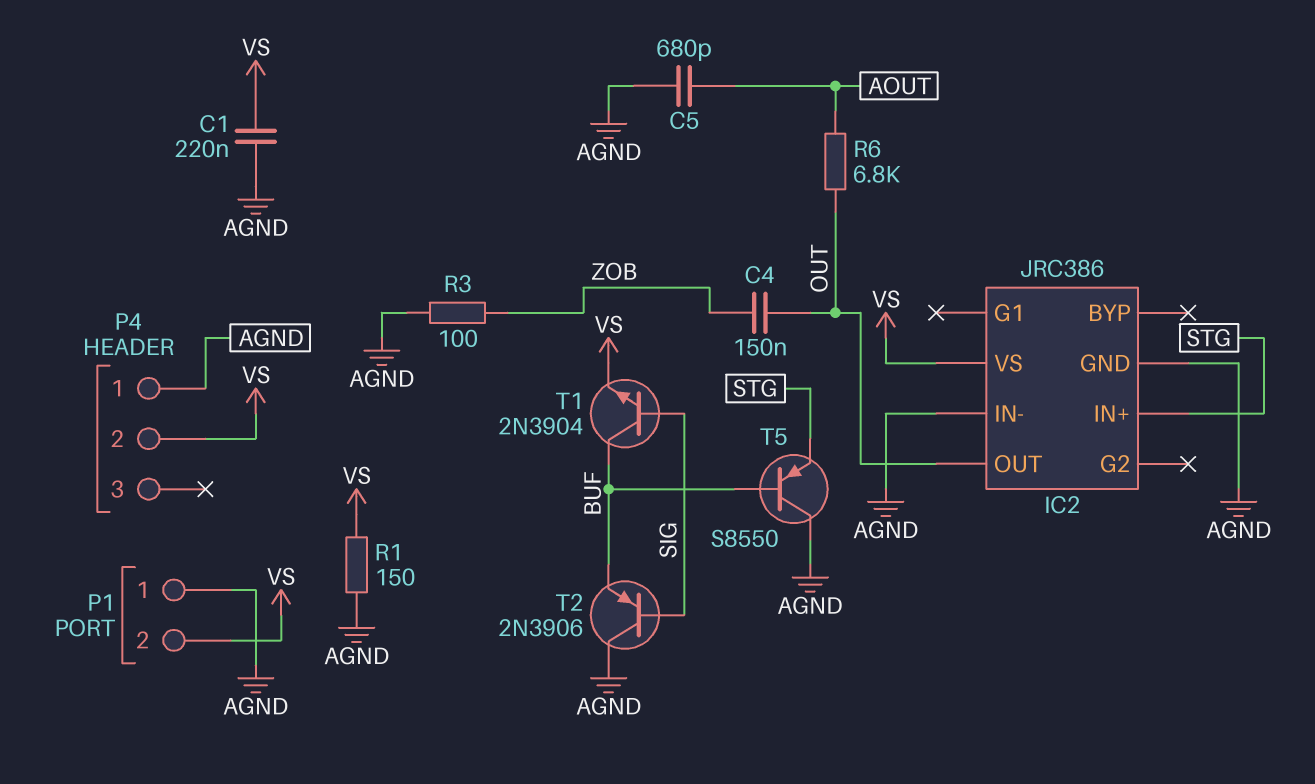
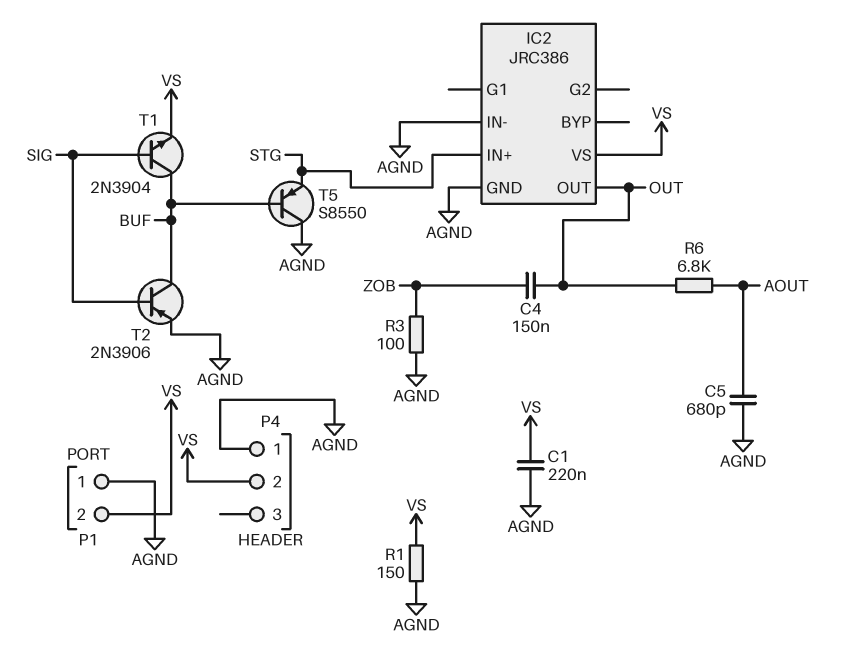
T2: PNP 2N3906 (B SIG, C AGND, E BUF) -> PNP 2N3906 (B SIG, C BUF, E AGND)

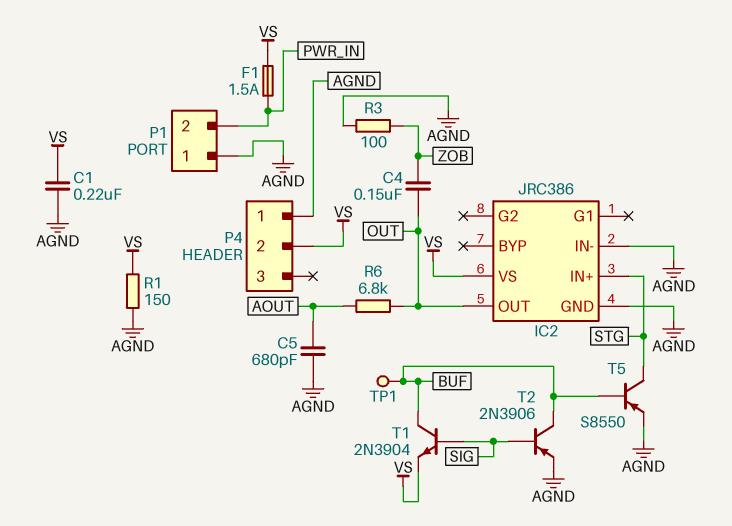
F1: none -> 1.5A (PWR_IN, VS)
P1 pin 2: VS -> PWR_IN
T5: PNP S8550 (B BUF, C AGND, E STG) -> PNP S8550 (B BUF, C STG, E AGND)
TP1: none -> test point (BUF)

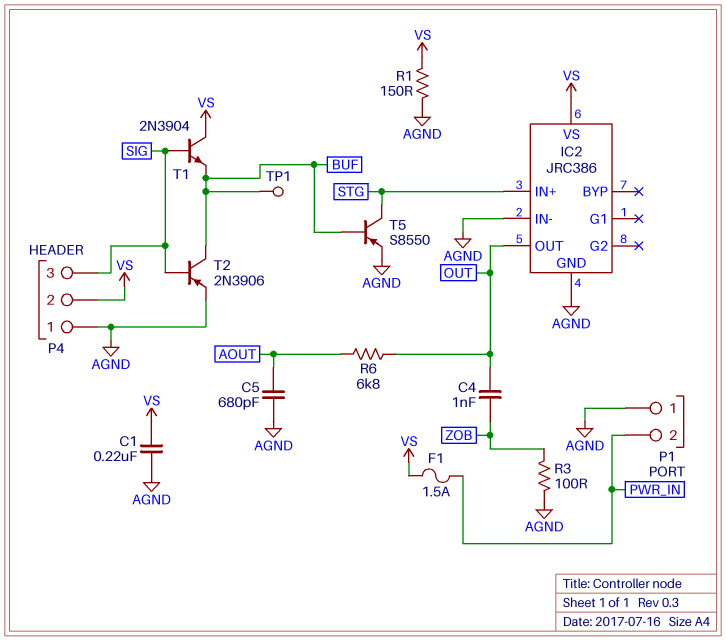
C4: 150nF (OUT, ZOB) -> 1nF (OUT, ZOB)
P4 pin 3: none -> SIG
T1: NPN 2N3904 (B SIG, C BUF, E VS) -> NPN 2N3904 (B SIG, C VS, E BUF)

